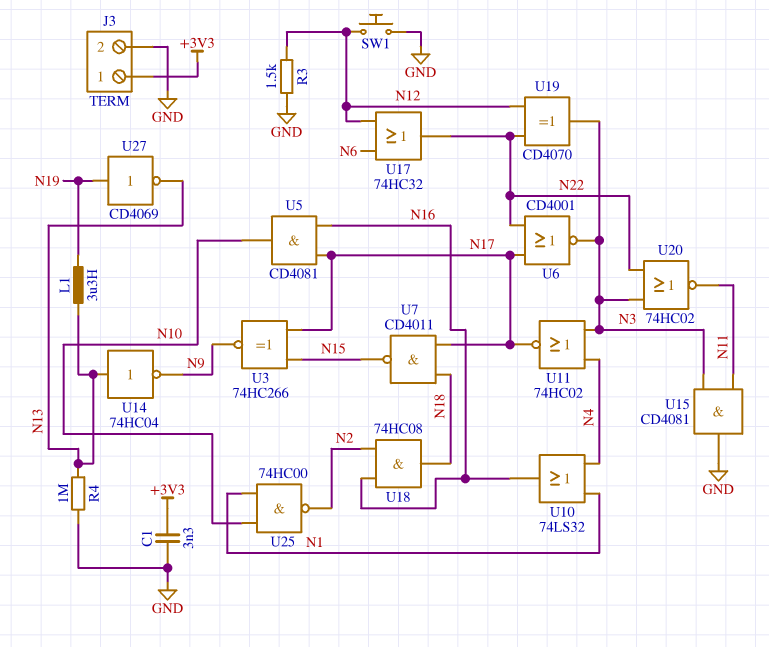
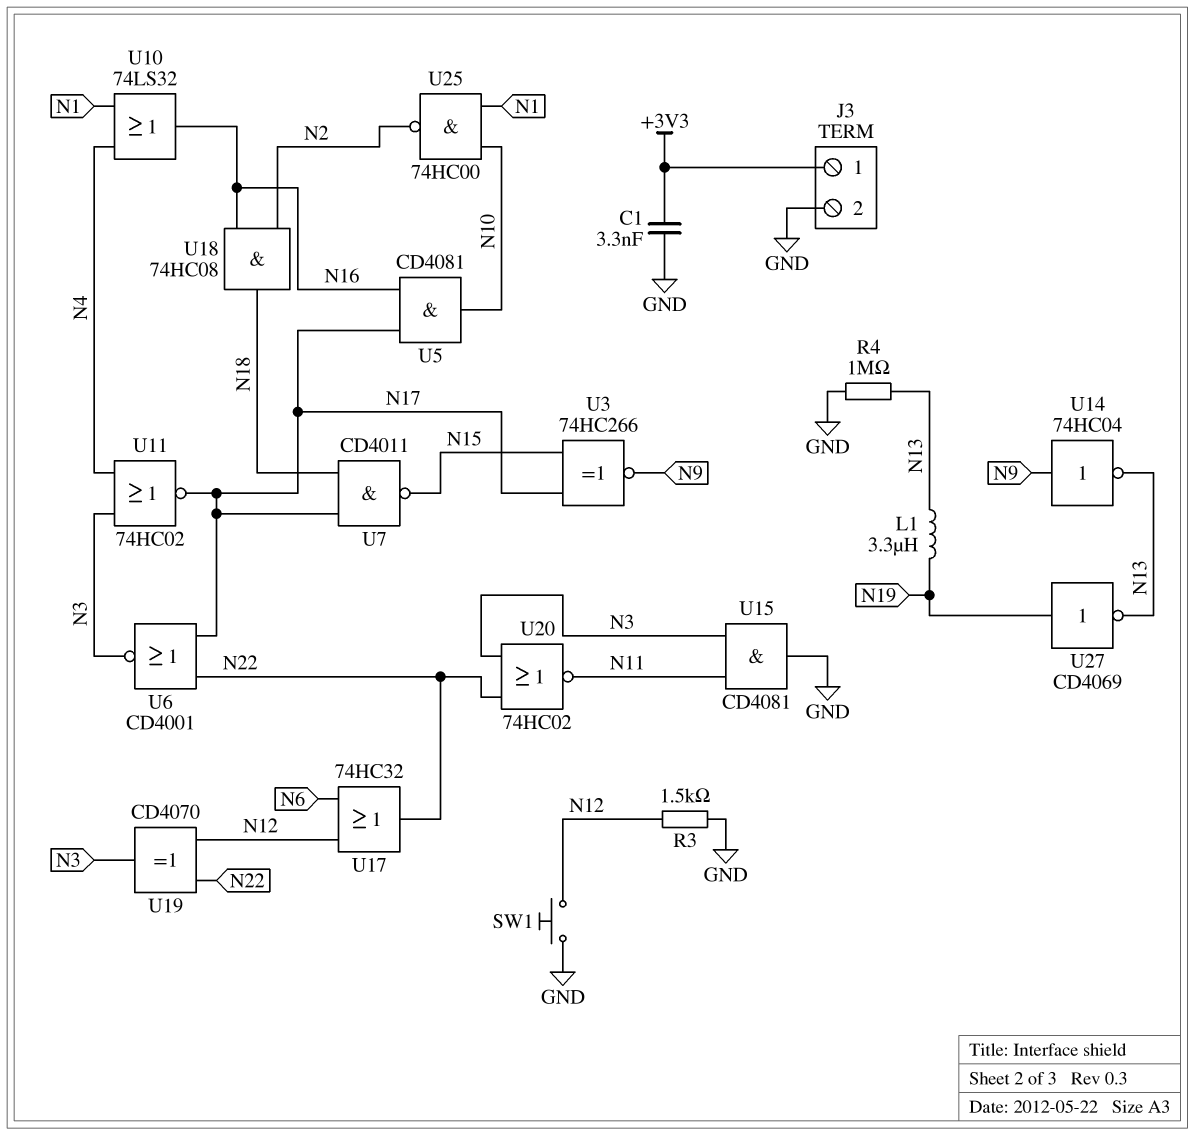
U14: NOT 74HC04 (in N13, out N9) -> NOT 74HC04 (in N9, out N13)

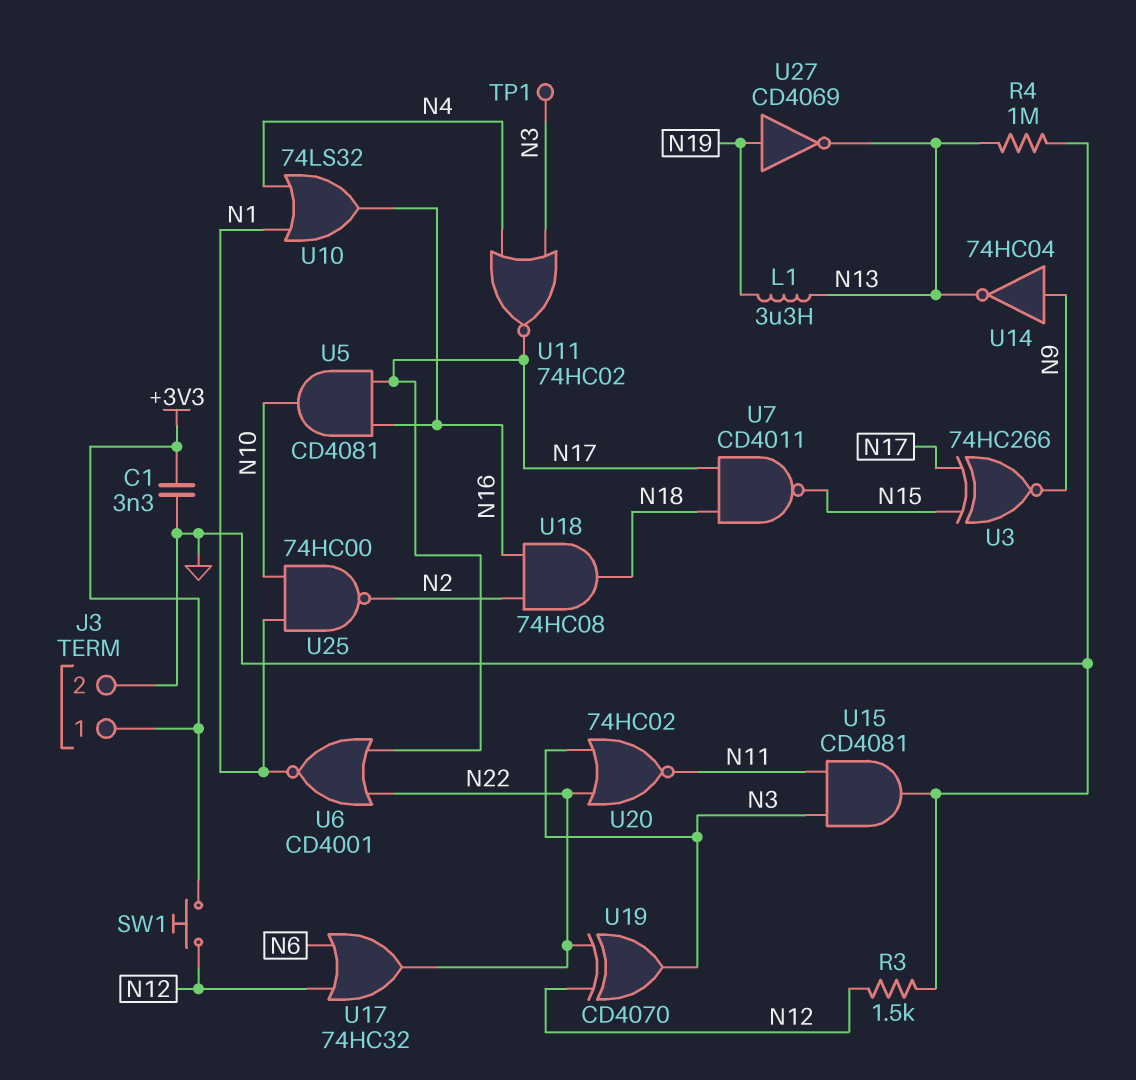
SW1: button (GND, N12) -> button (+3V3, N12)
TP1: none -> test point (N3)
U6: NOR CD4001 (in N17, in N22, out N3) -> NOR CD4001 (in N17, in N22, out N1)

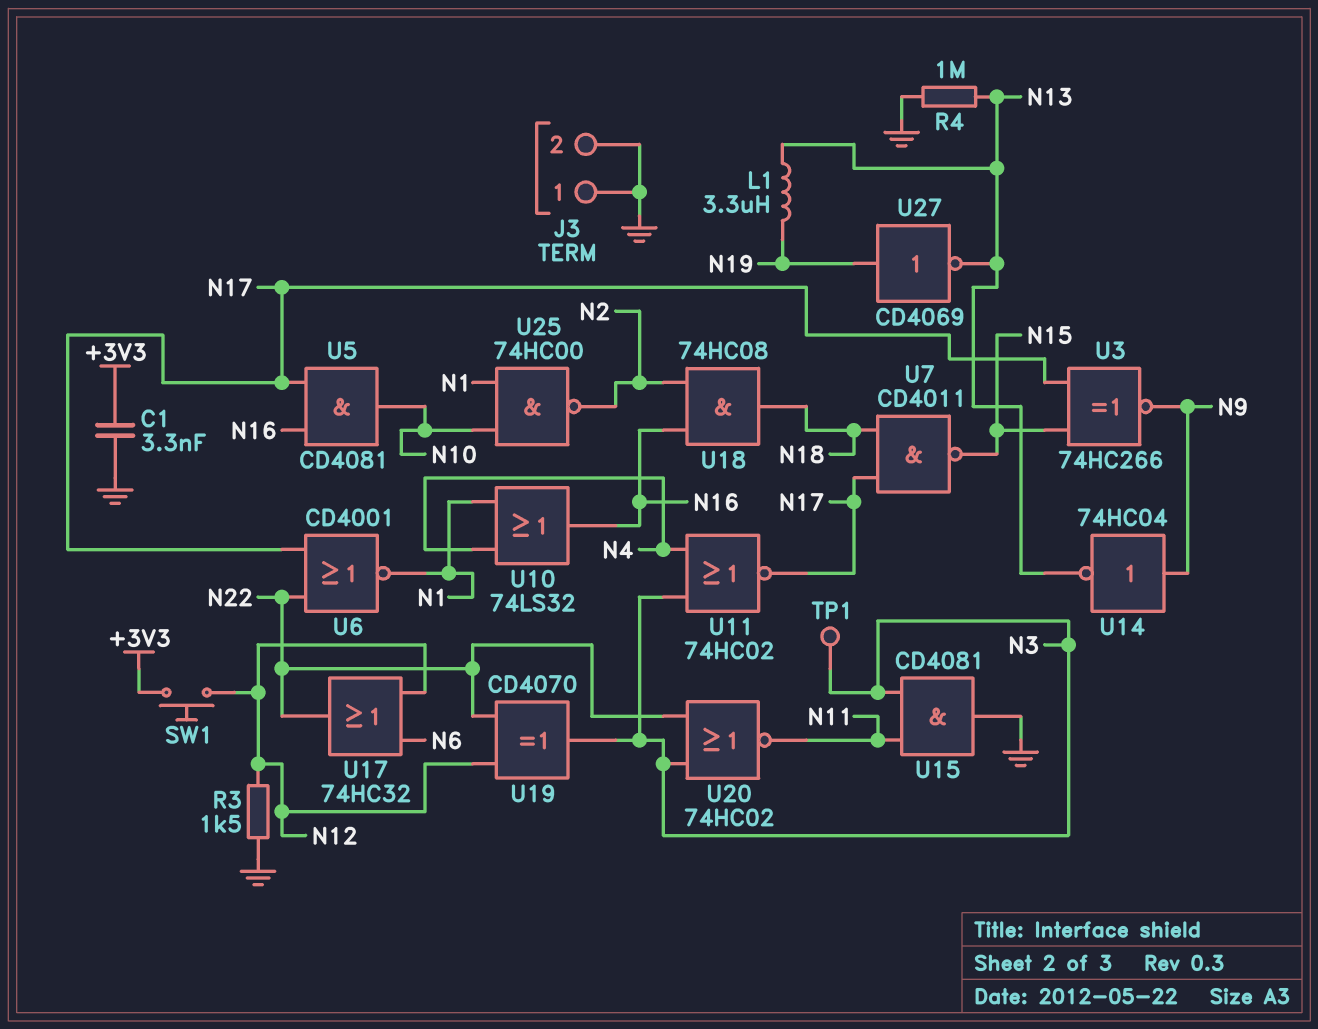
J3 pin 1: +3V3 -> GND

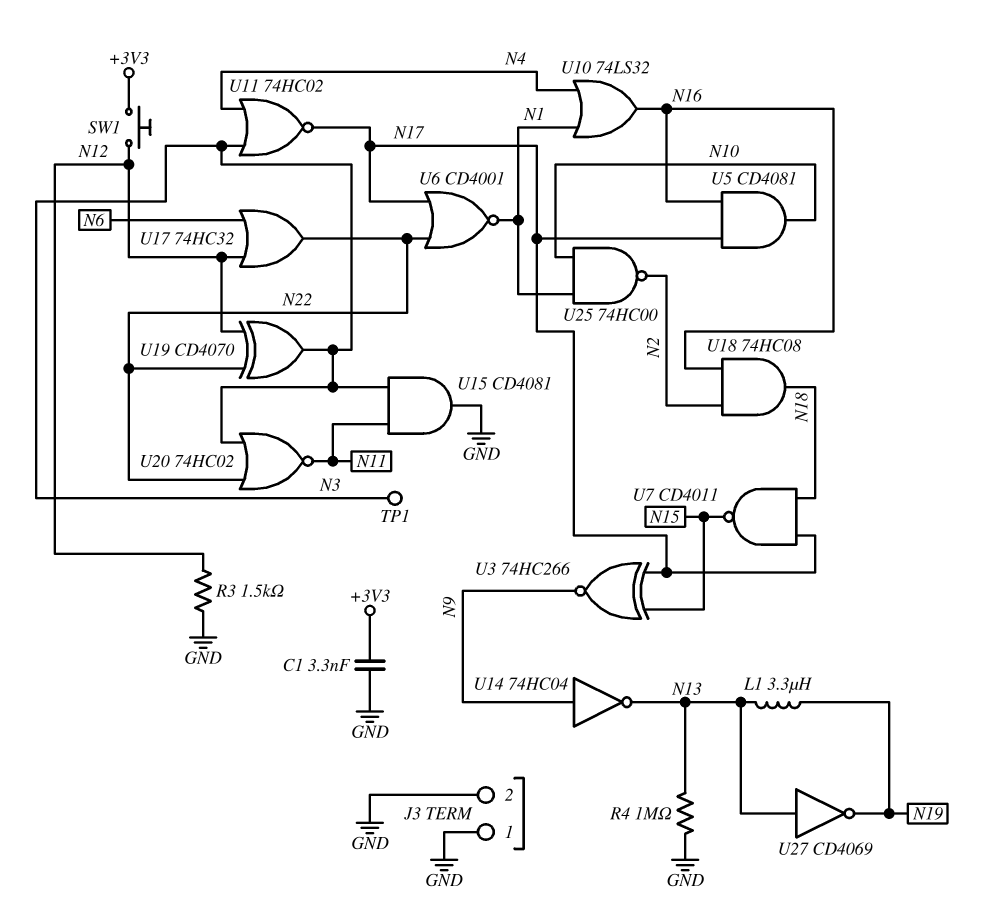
U27: NOT CD4069 (in N19, out N13) -> NOT CD4069 (in N13, out N19)

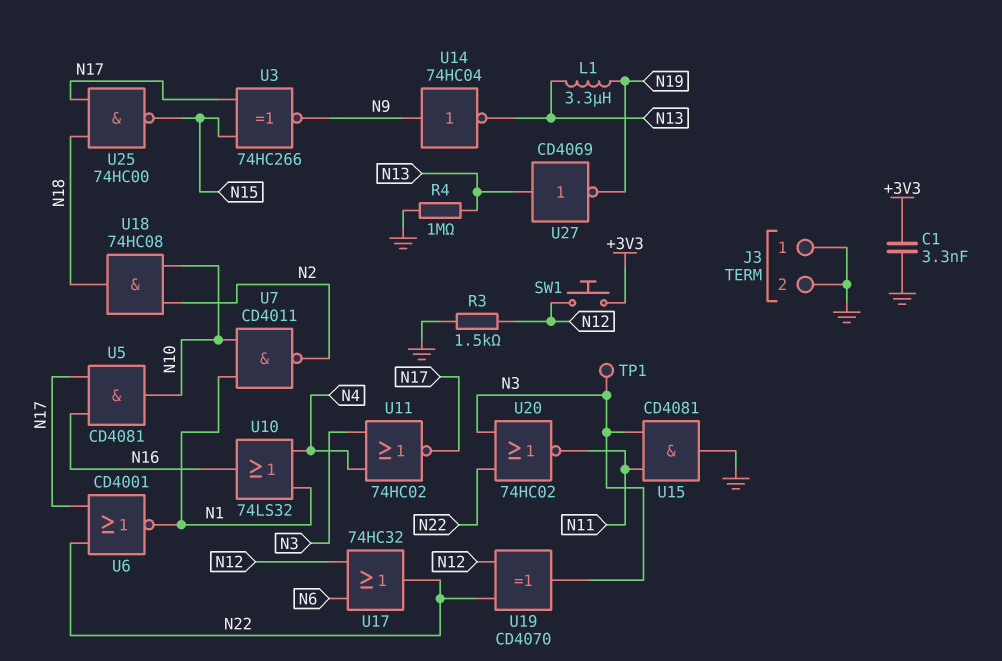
U7: NAND CD4011 (in N17, in N18, out N15) -> NAND CD4011 (in N1, in N10, out N2)
U18: AND 74HC08 (in N2, in N16, out N18) -> AND 74HC08 (in N2, in N10, out N18)
U25: NAND 74HC00 (in N1, in N10, out N2) -> NAND 74HC00 (in N17, in N18, out N15)

